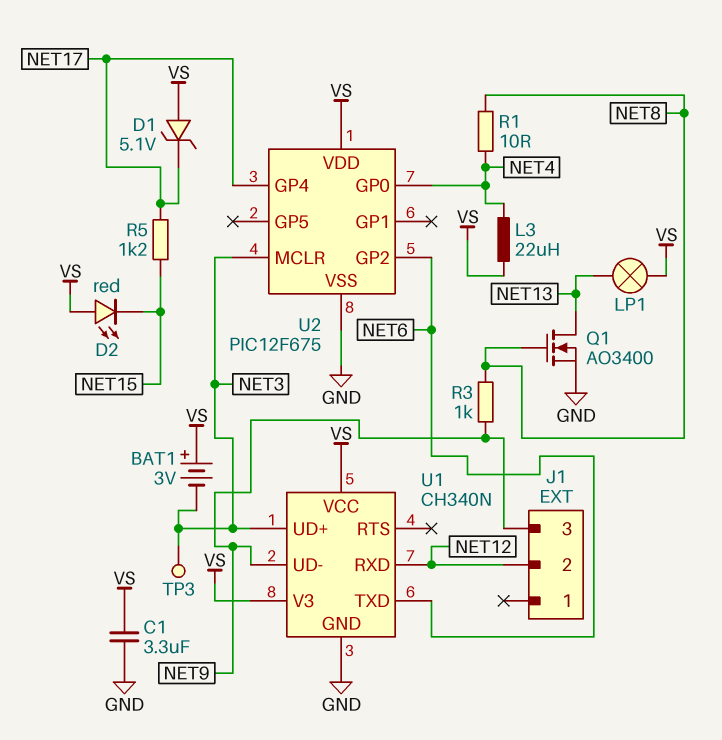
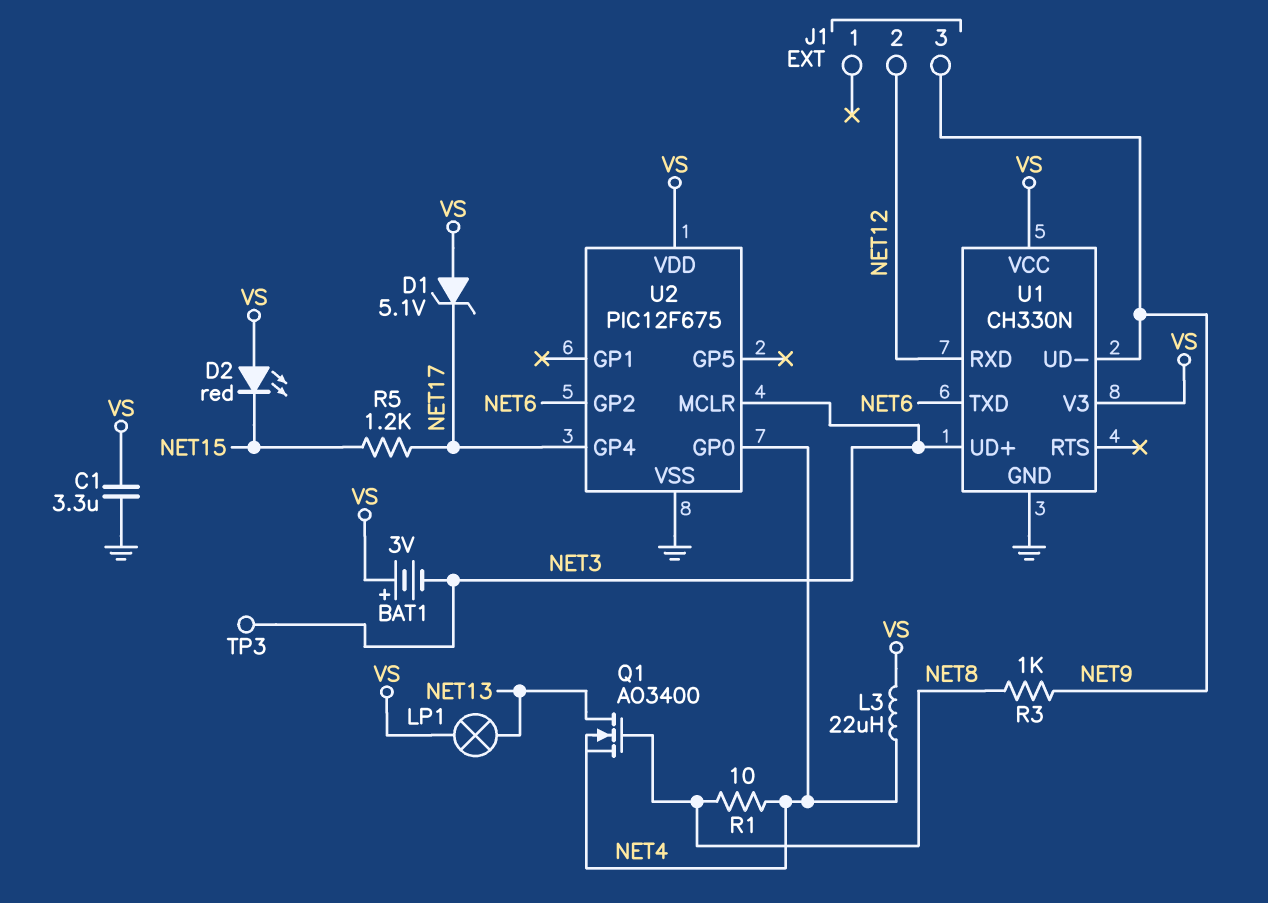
Q1: NMOS AO3400 (G NET8, D NET13, S GND) -> NMOS AO3400 (G NET8, D NET13, S NET4)
U1: CH340N -> CH330N

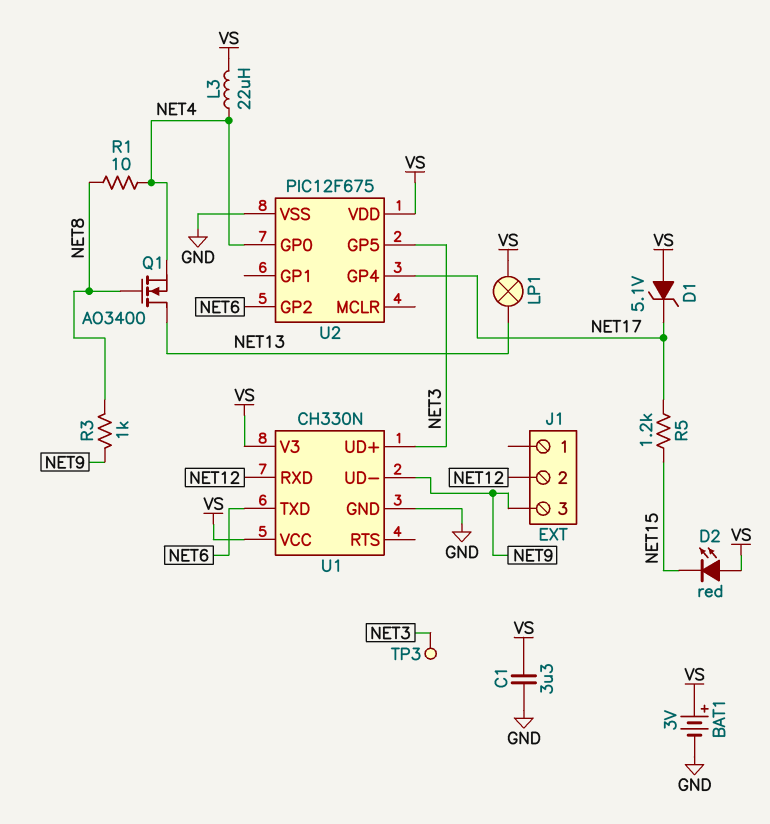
BAT1: 3V (plus VS, minus NET3) -> 3V (plus VS, minus GND)
U2 pin GP5: none -> NET3
U2 pin MCLR: NET3 -> none

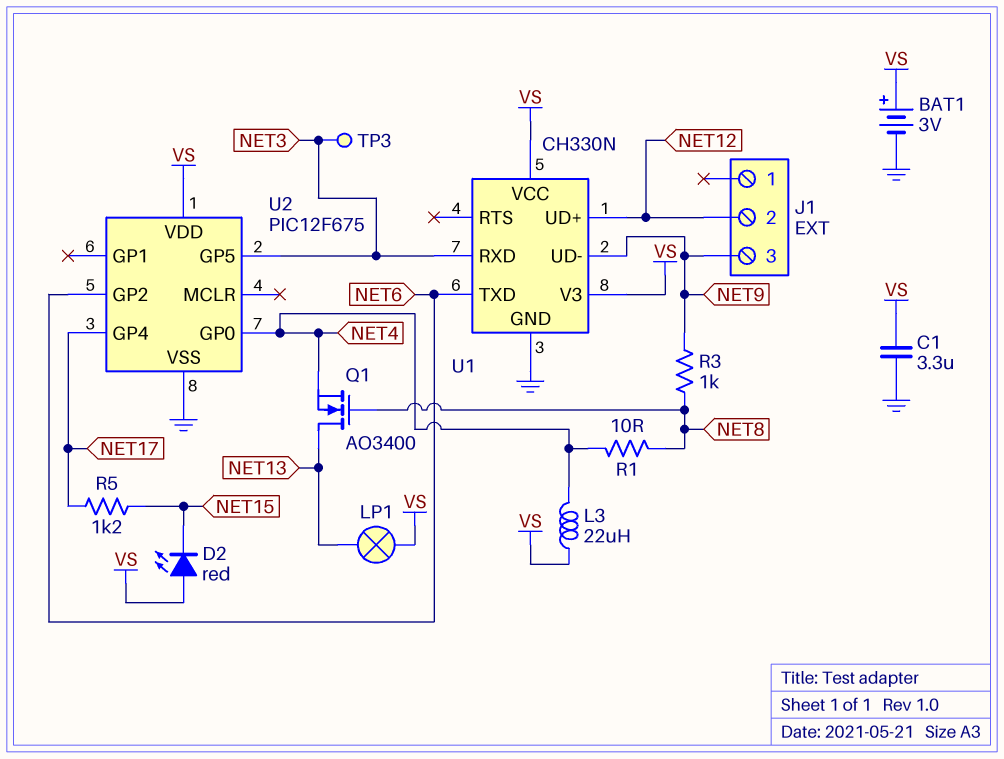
D1: zener 5.1V (A VS, K NET17) -> none
U1 pin RXD: NET12 -> NET3
U1 pin UD+: NET3 -> NET12

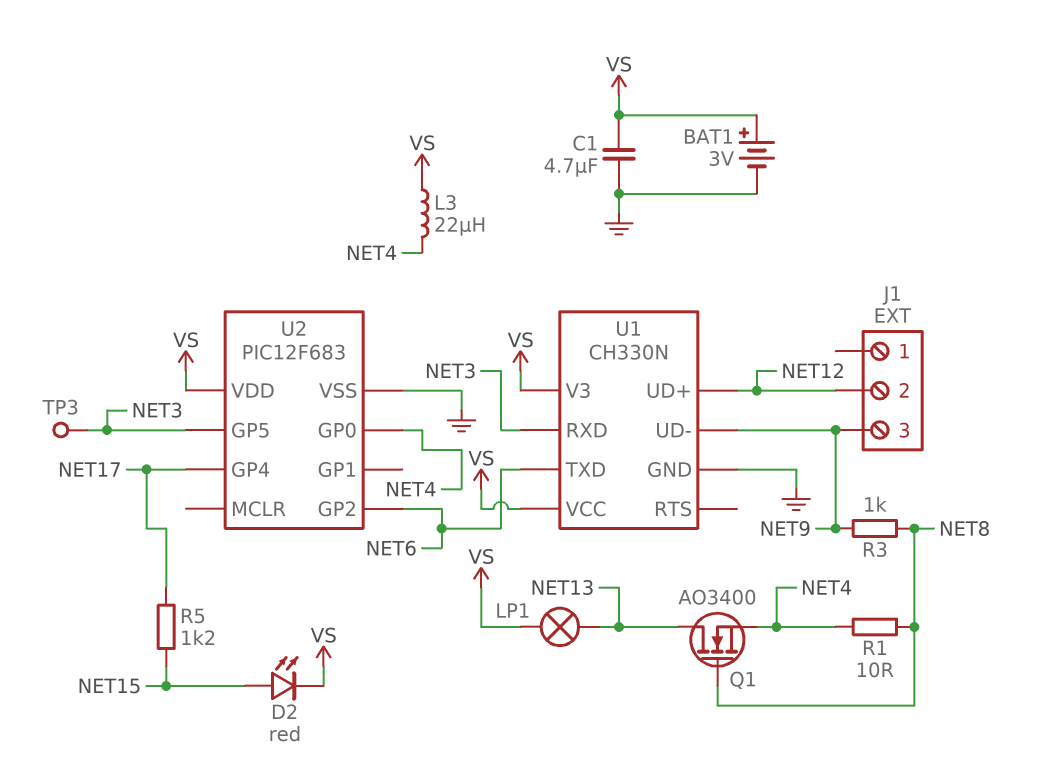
C1: 3.3uF (GND, VS) -> 4.7uF (GND, VS)
D2: LED red (A VS, K NET15) -> LED red (A NET15, K VS)
U2: PIC12F675 -> PIC12F683

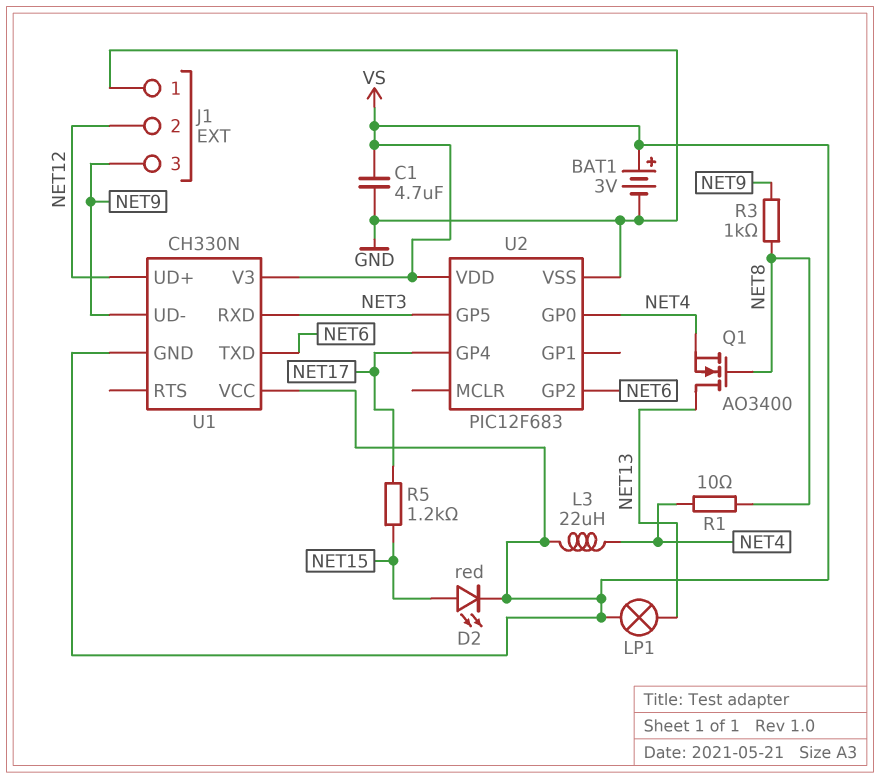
J1 pin 1: none -> GND
TP3: test point (NET3) -> none
U1 pin GND: GND -> VS

